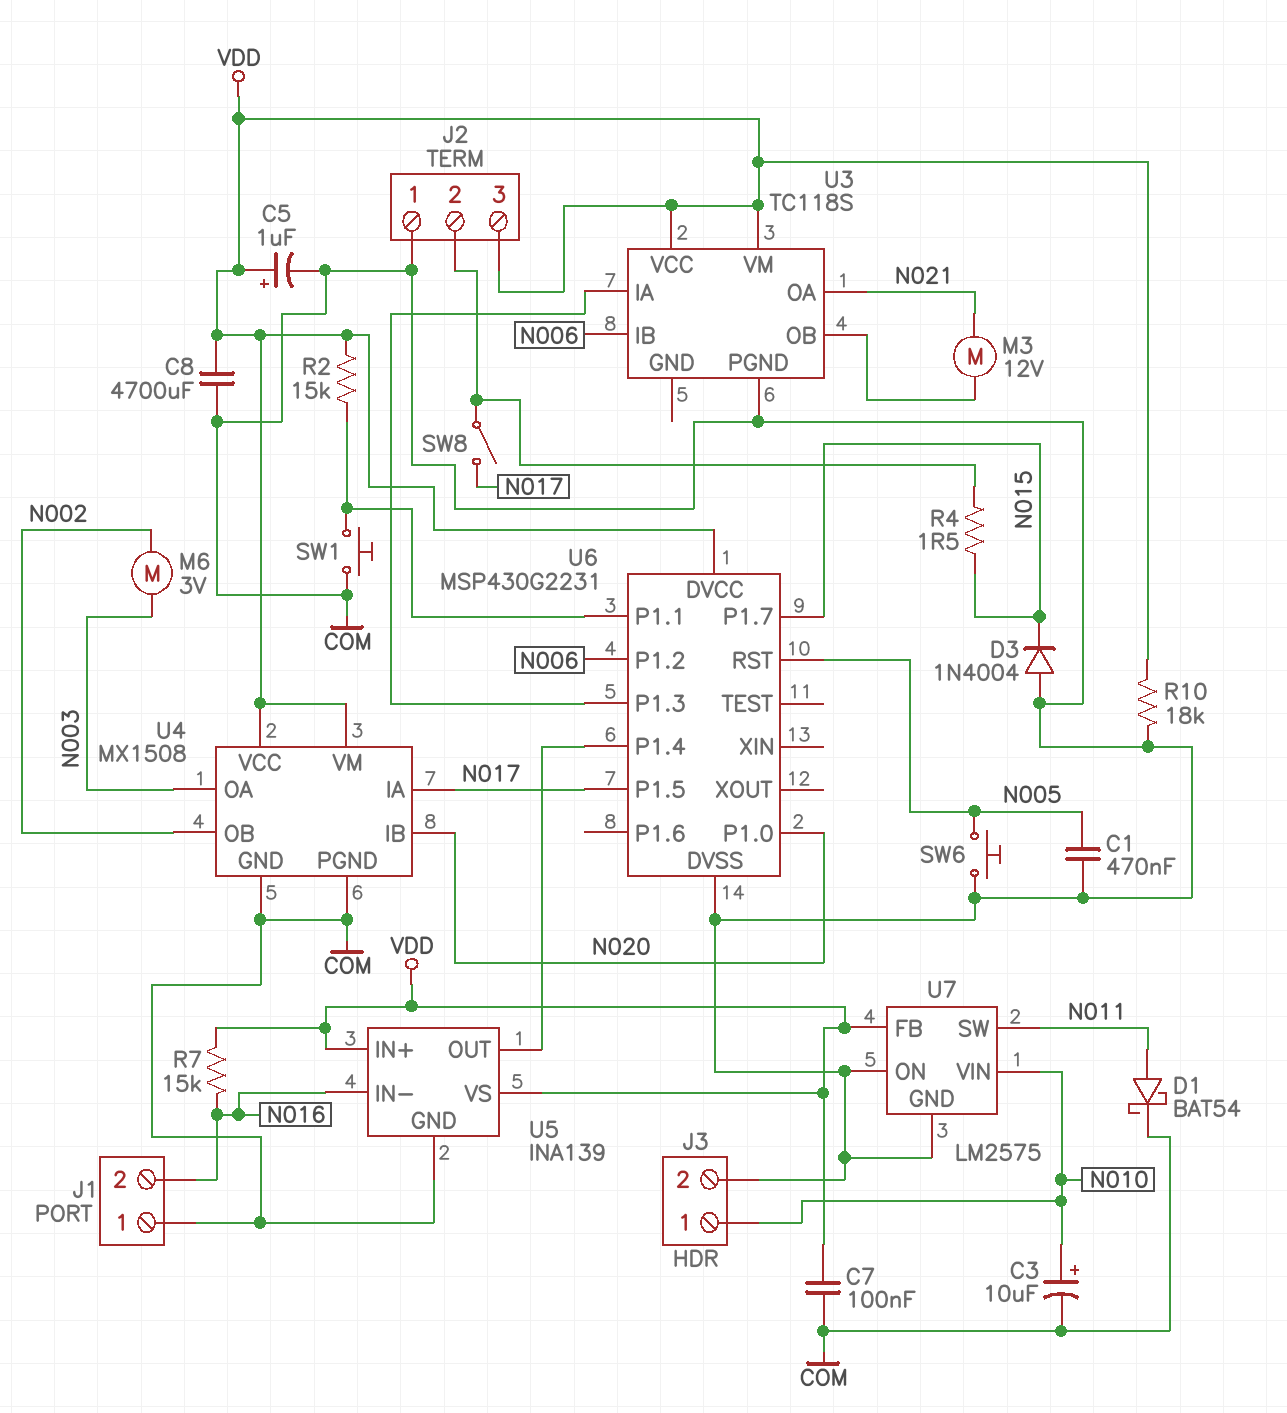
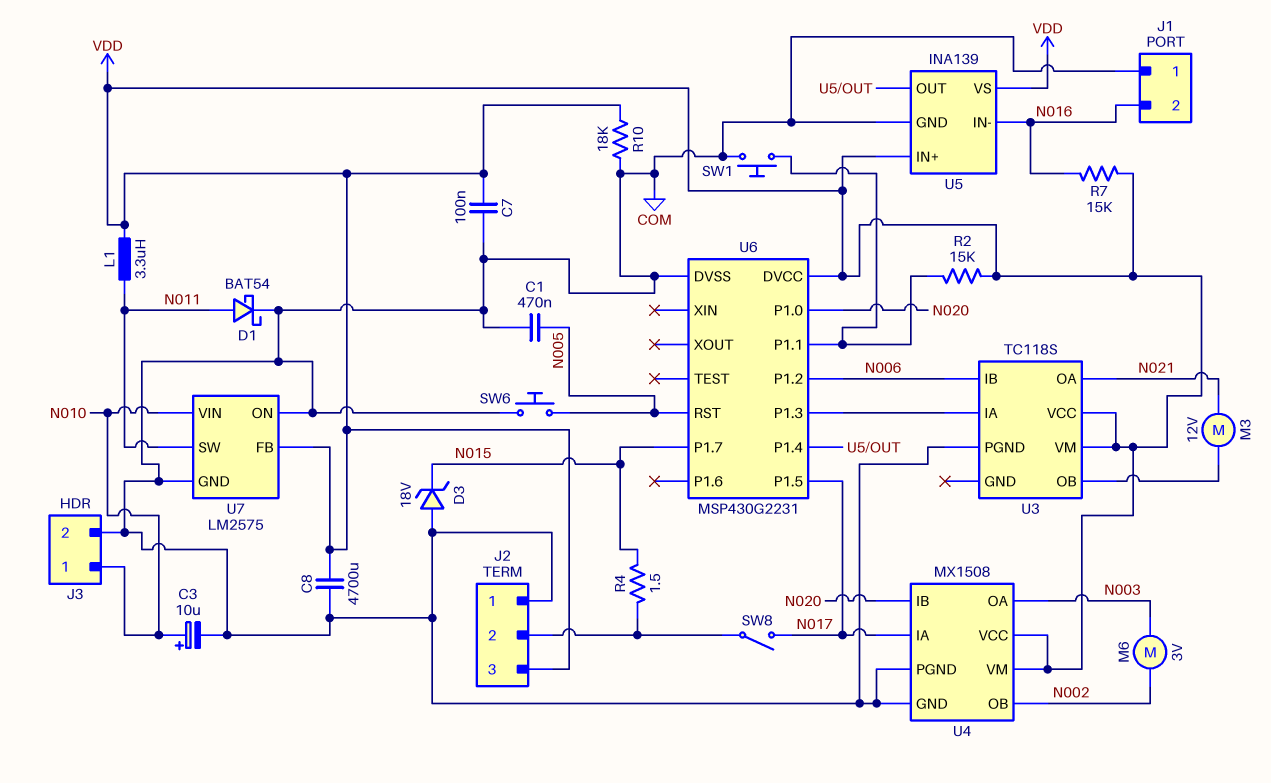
C5: 1uF (plus VDD, minus COM) -> none
D3: diode 1N4004 (A COM, K N015) -> zener 18V (A COM, K N015)
L1: none -> 3.3uH (N011, VDD)

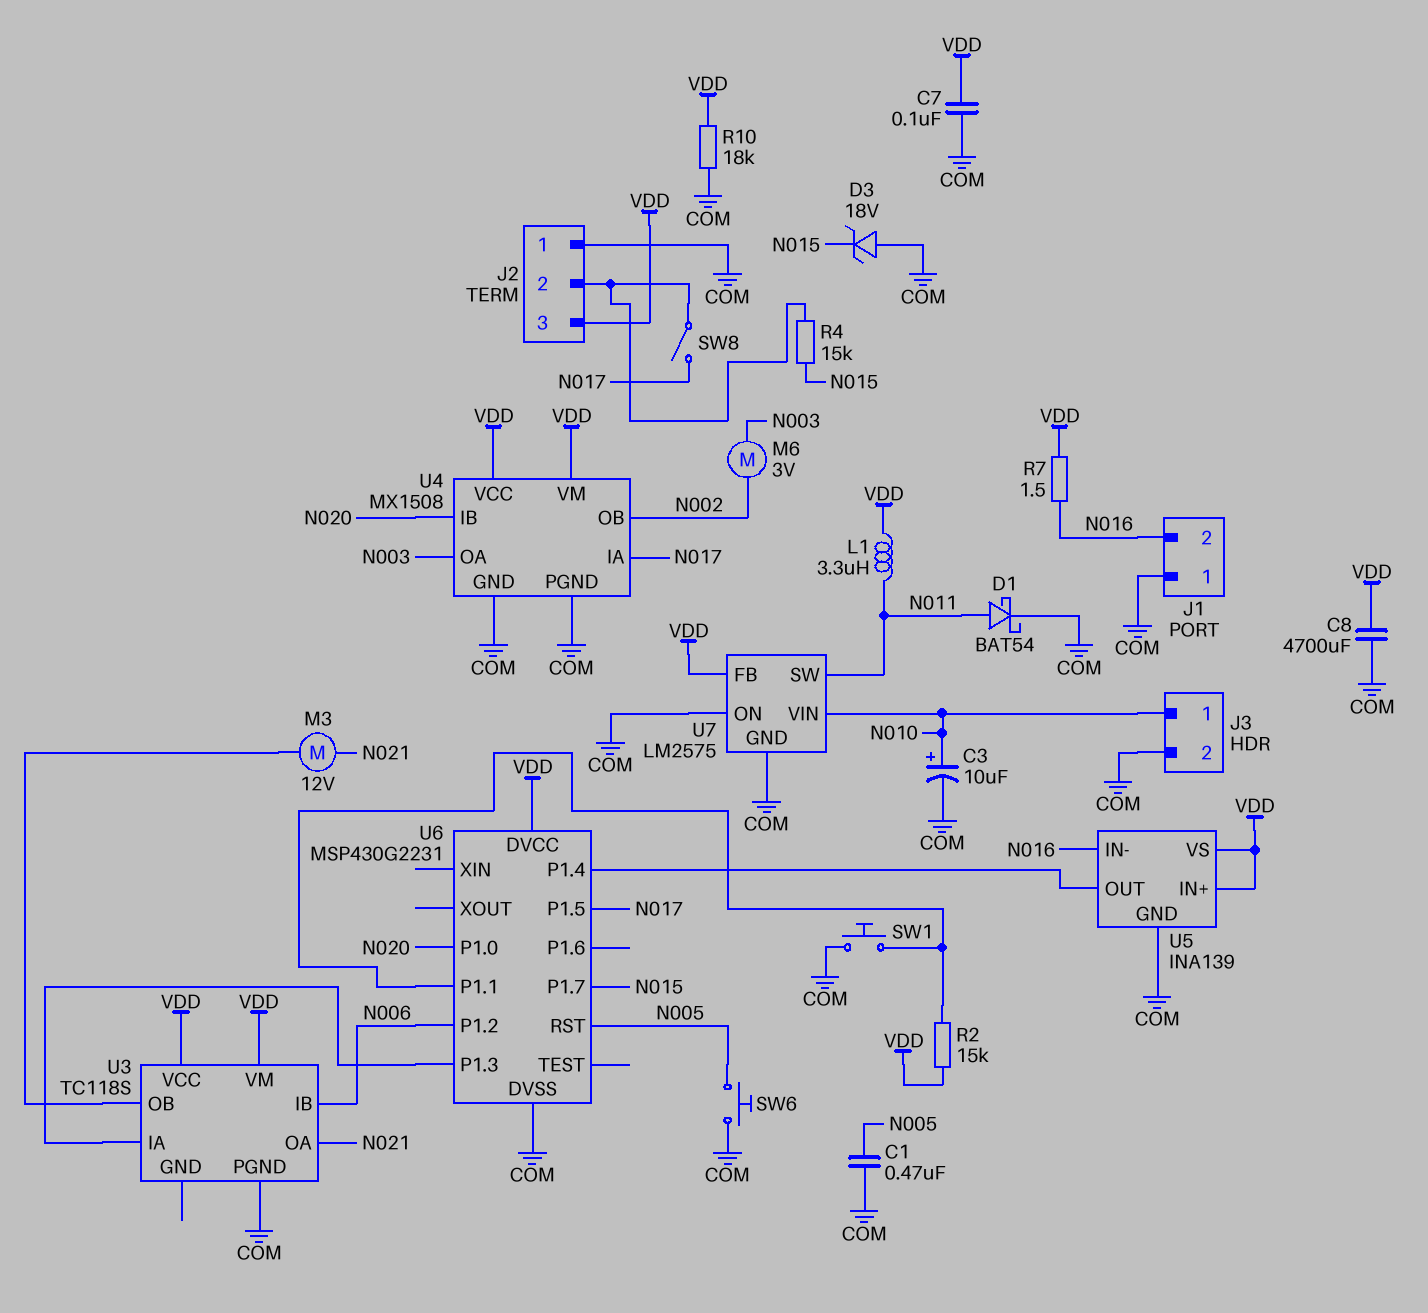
R4: 1.5 (J2/2, N015) -> 15k (J2/2, N015)
R7: 15k (N016, VDD) -> 1.5 (N016, VDD)

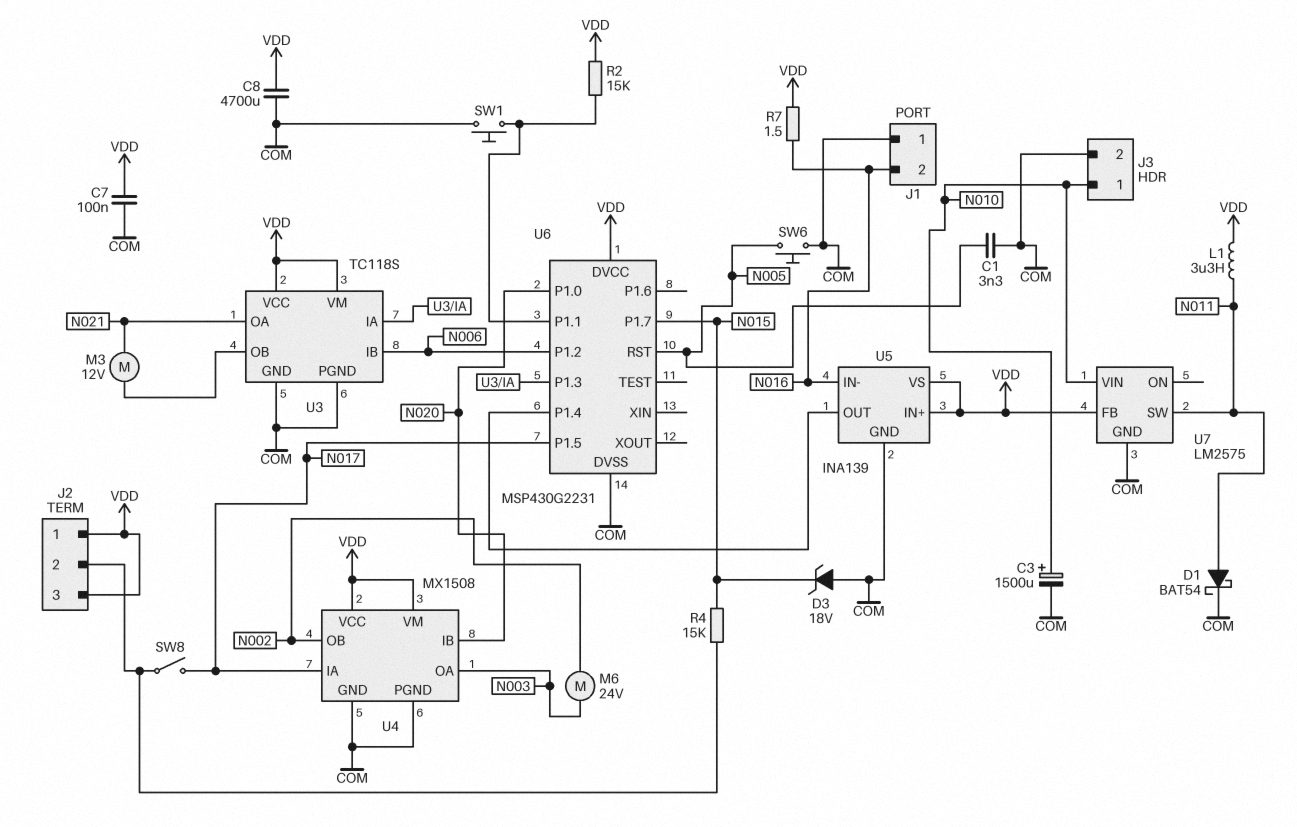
C1: 470nF (COM, N005) -> 3.3nF (COM, N005)
C3: 10uF (plus N010, minus COM) -> 1500uF (plus N010, minus COM)
J2 pin 1: COM -> VDD
M6: motor 3V (N002, N003) -> motor 24V (N002, N003)
R10: 18k (COM, VDD) -> none
U3 pin GND: none -> COM
U7 pin ON: COM -> none

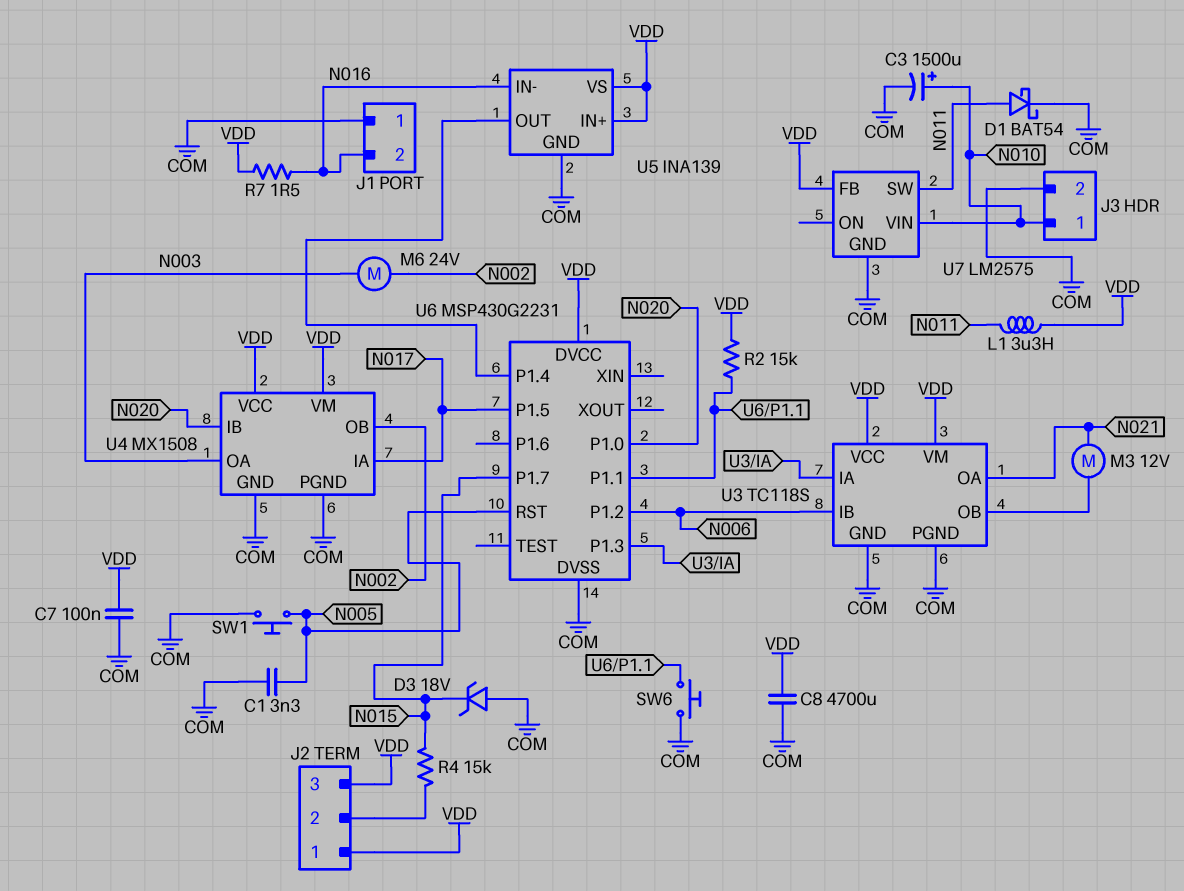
SW1: button (COM, U6/P1.1) -> button (COM, N005)
SW6: button (COM, N005) -> button (COM, U6/P1.1)
SW8: switch (J2/2, N017) -> none

